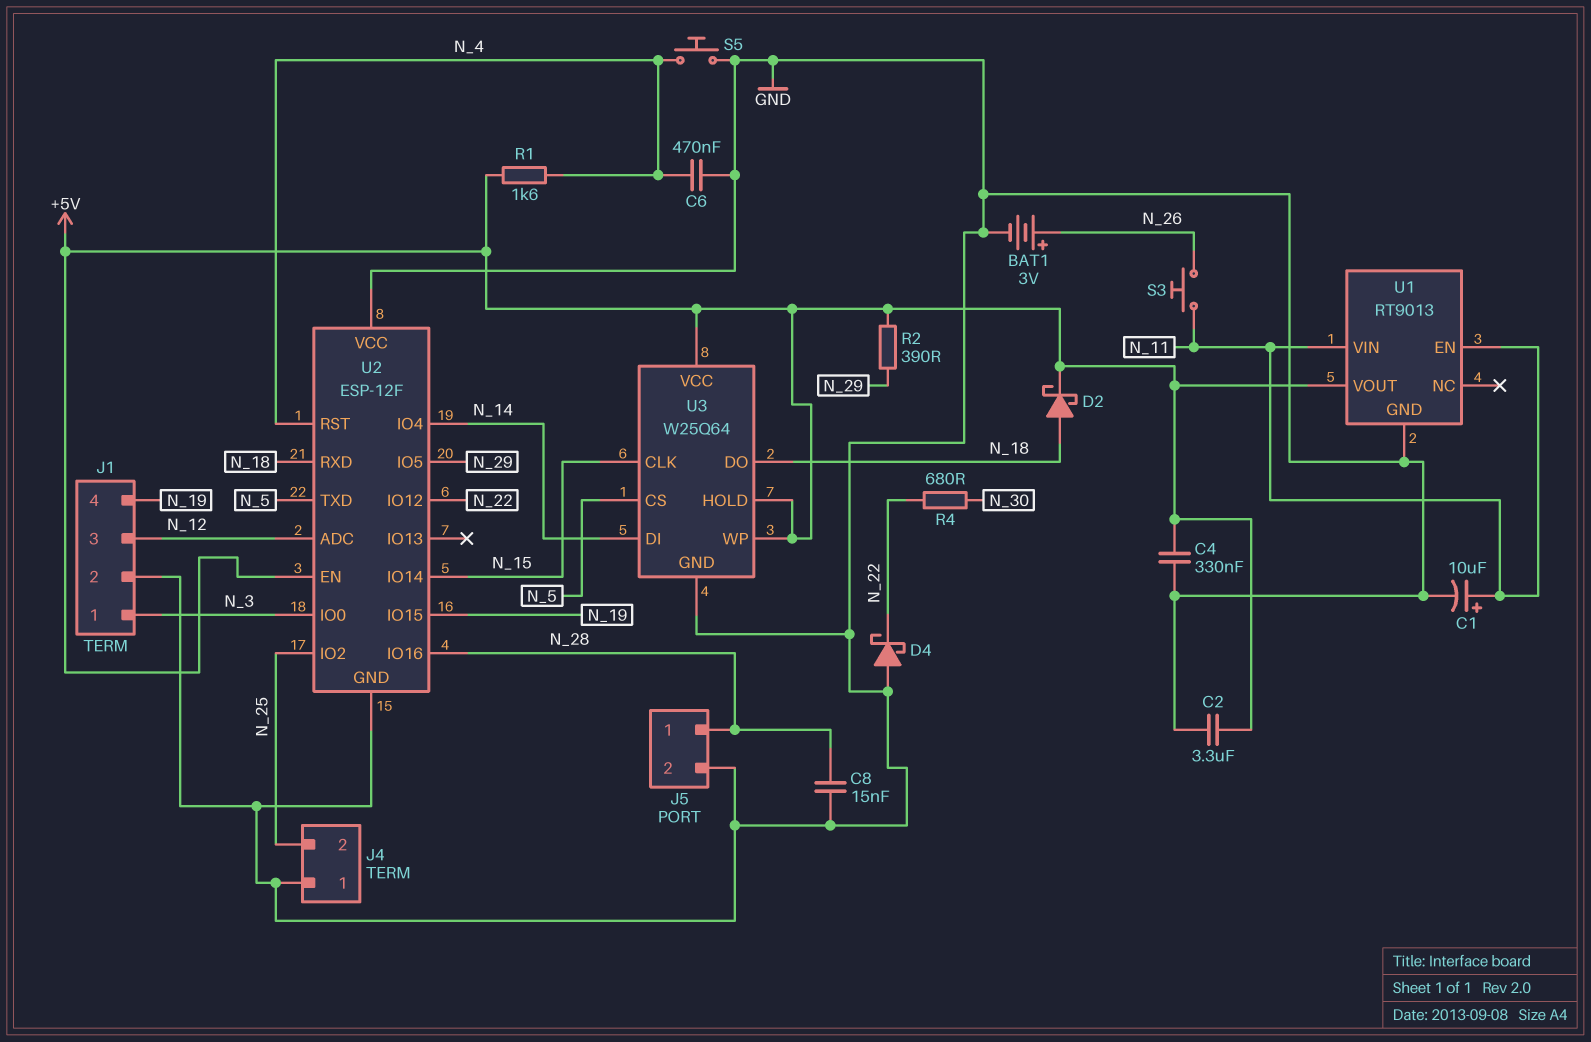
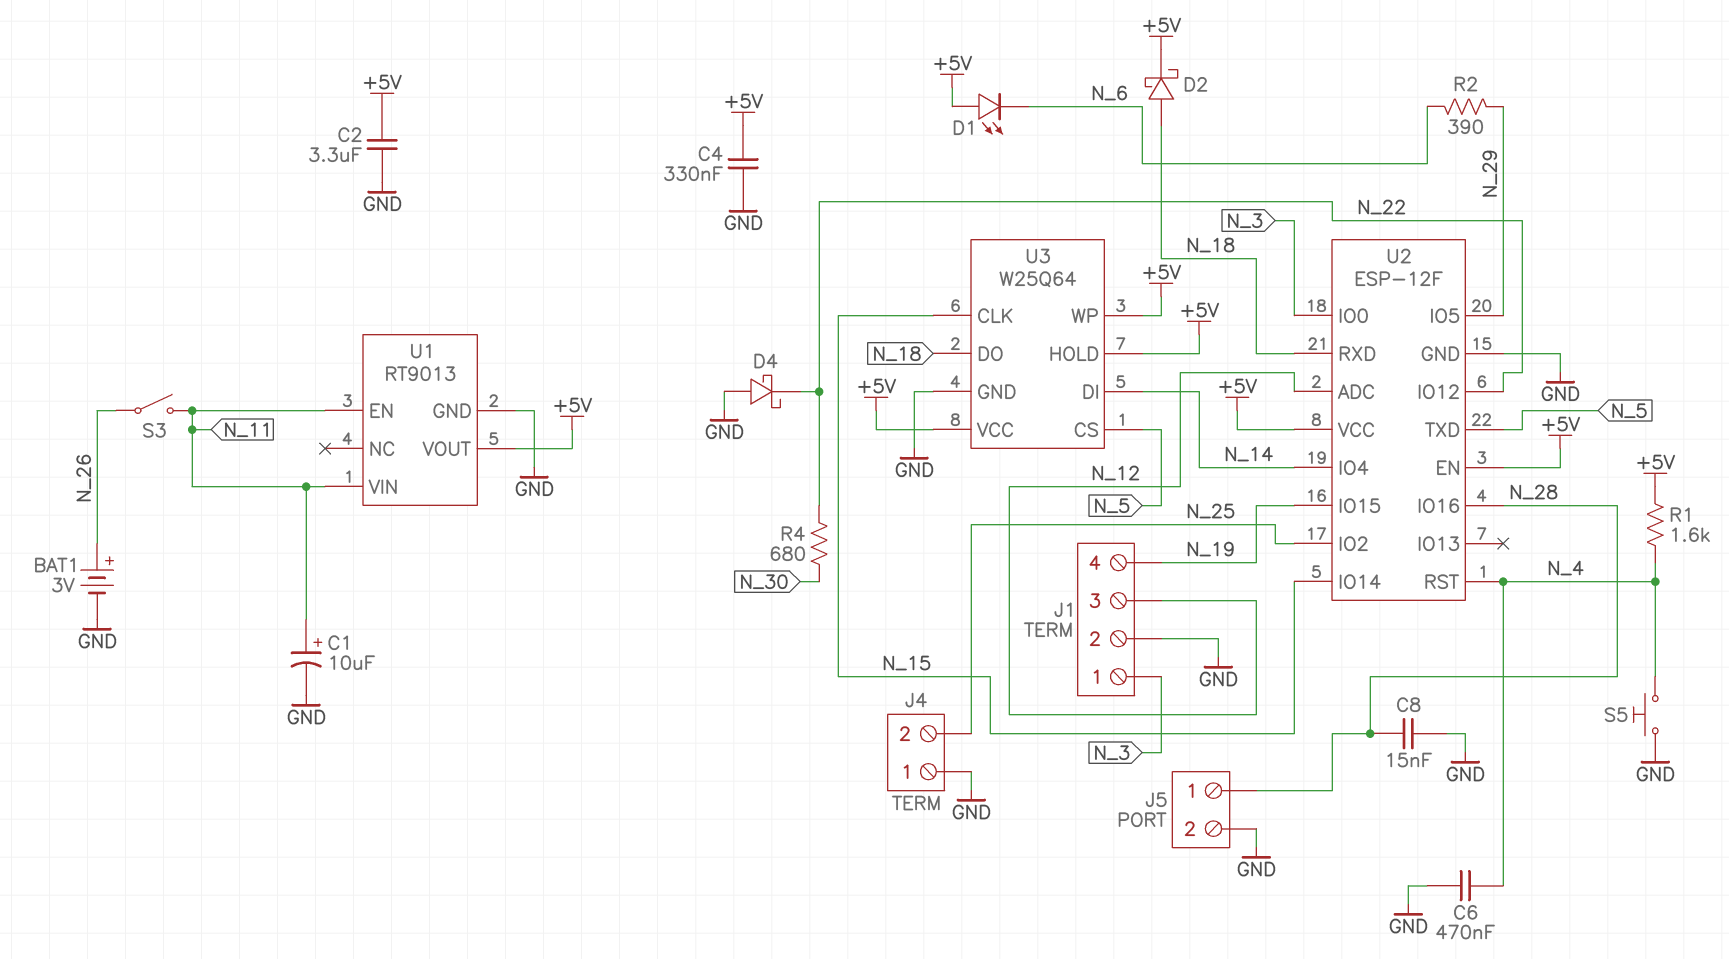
D1: none -> LED (A +5V, K N_6)
R2: 390 (+5V, N_29) -> 390 (N_6, N_29)
S3: button (N_11, N_26) -> switch (N_11, N_26)
U2 pin VCC: GND -> +5V

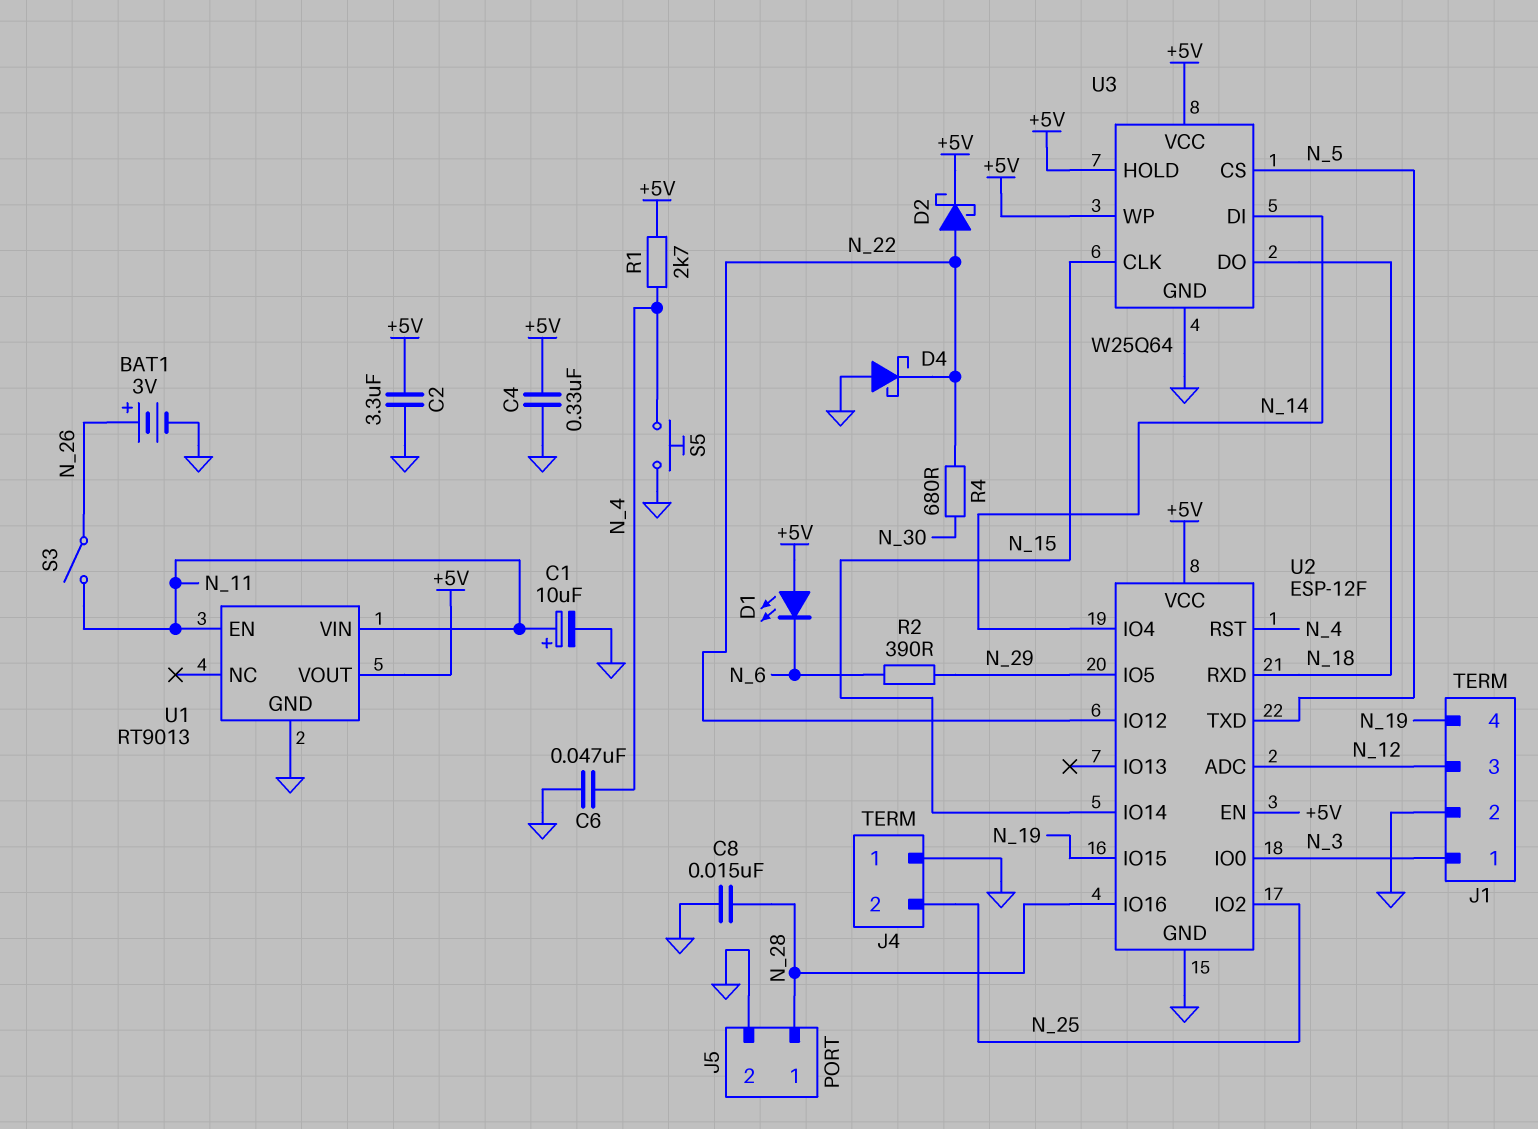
C6: 470nF (GND, N_4) -> 47nF (GND, N_4)
D2: schottky (A N_18, K +5V) -> schottky (A N_22, K +5V)
R1: 1.6k (+5V, N_4) -> 2.7k (+5V, N_4)

